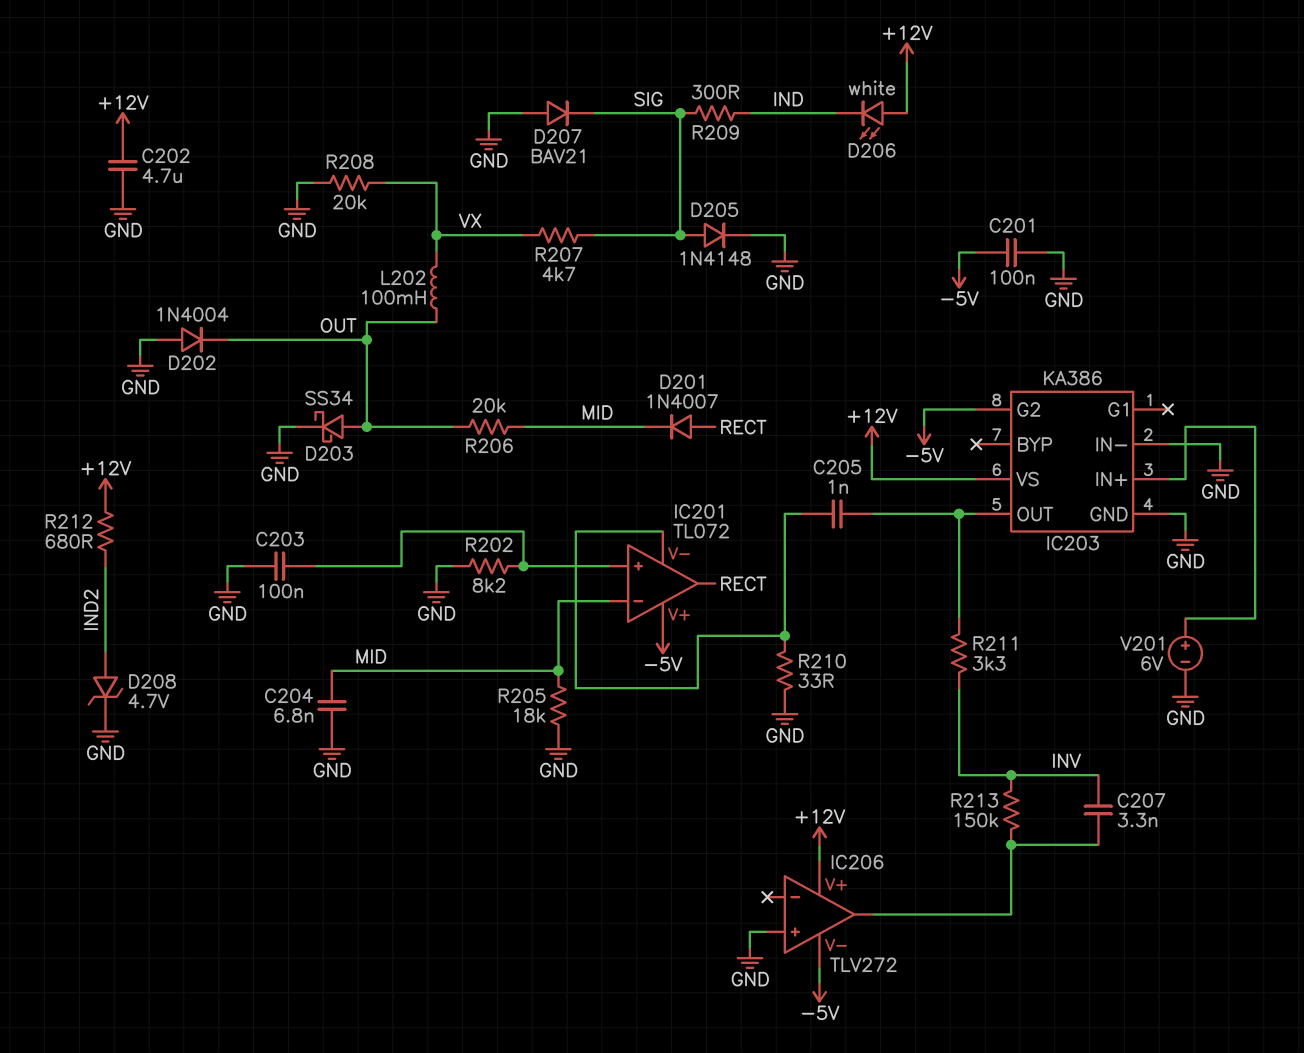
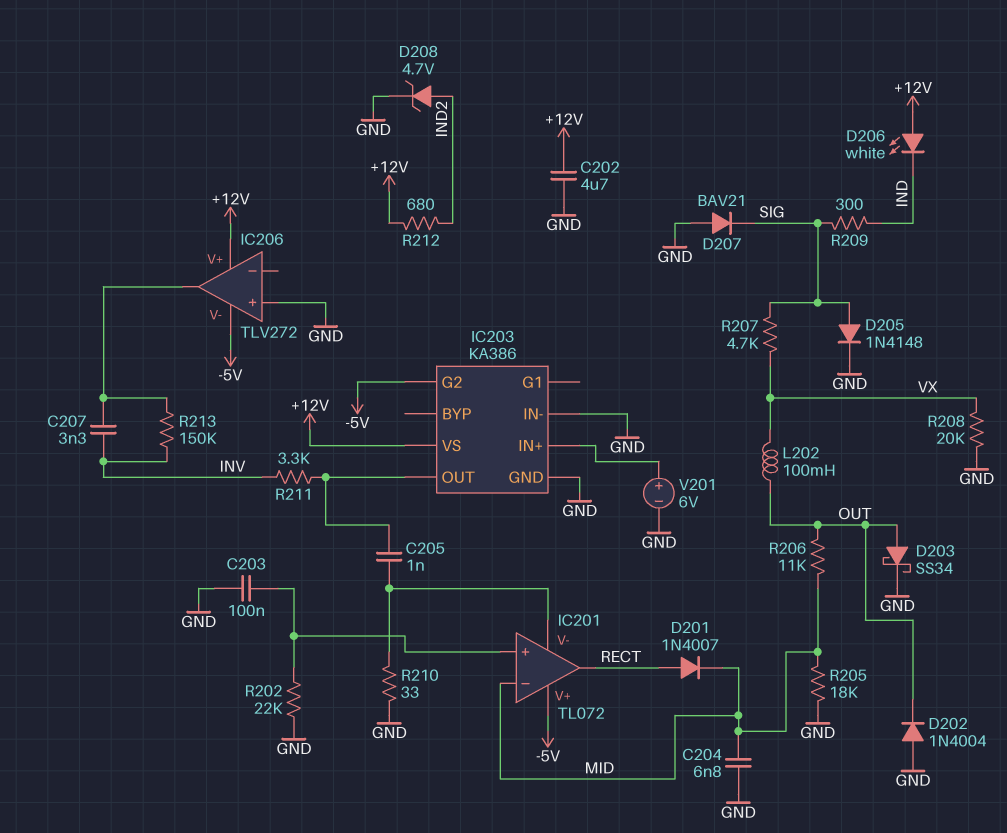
C201: 100nF (-5V, GND) -> none
R202: 8.2k (GND, IC201/in+) -> 22k (GND, IC201/in+)
R206: 20k (MID, OUT) -> 11k (MID, OUT)

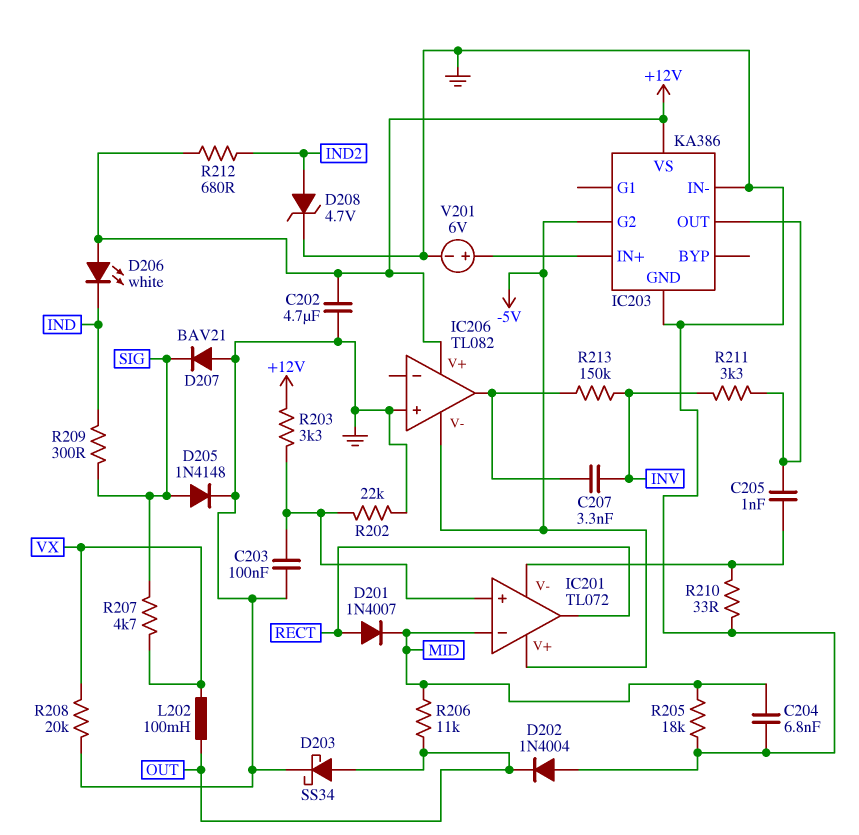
IC206: TLV272 -> TL082
R203: none -> 3.3k (+12V, IC201/in+)

